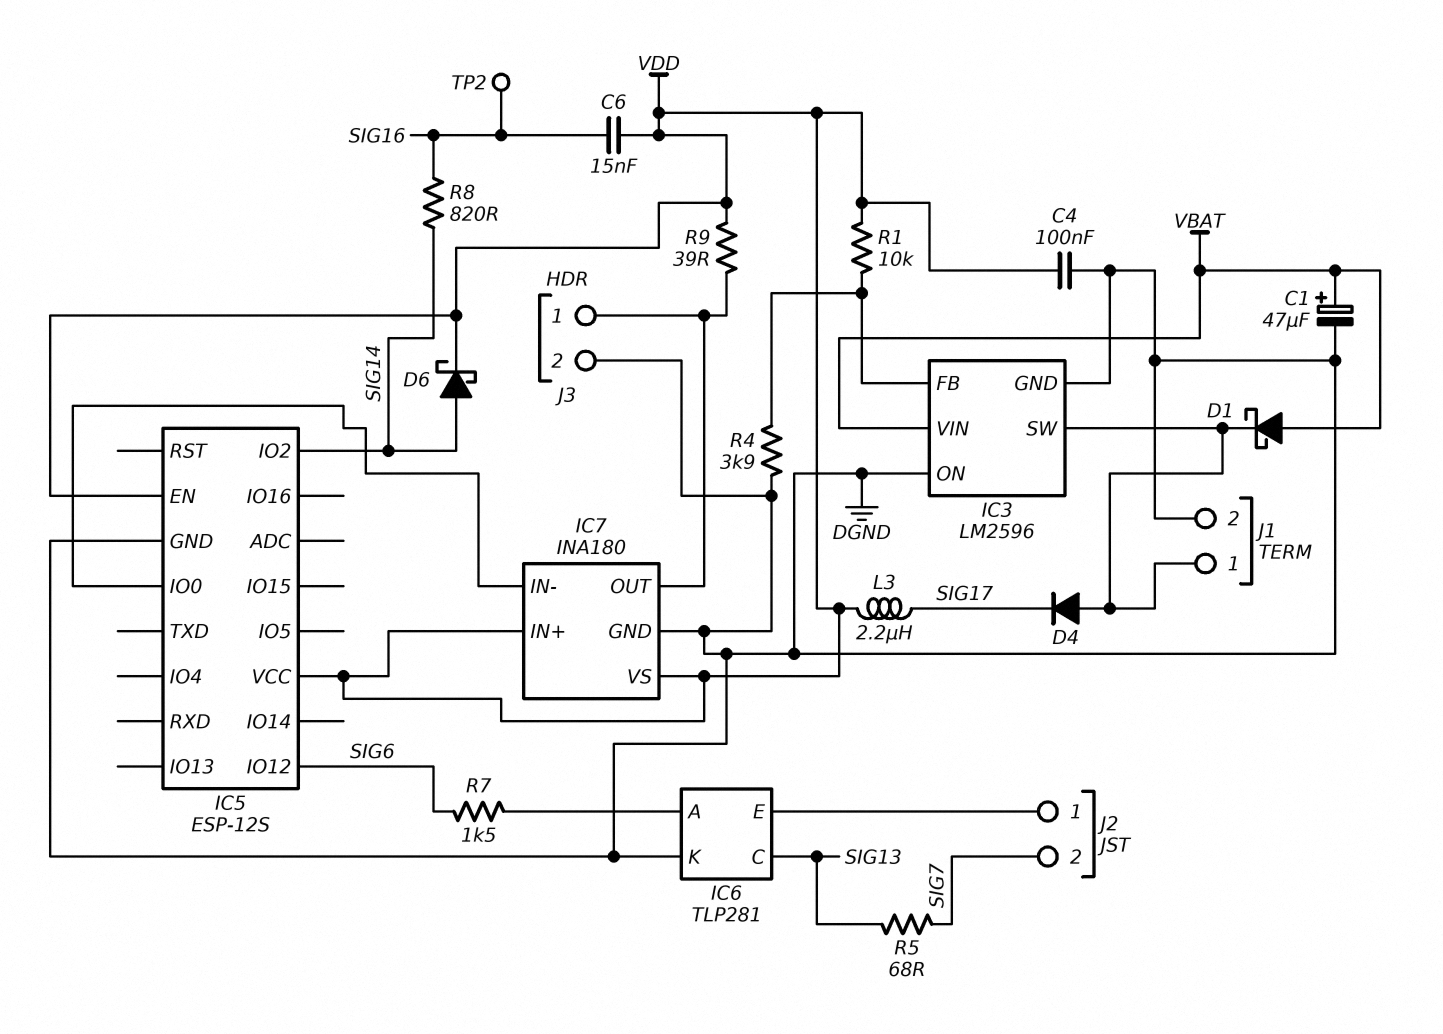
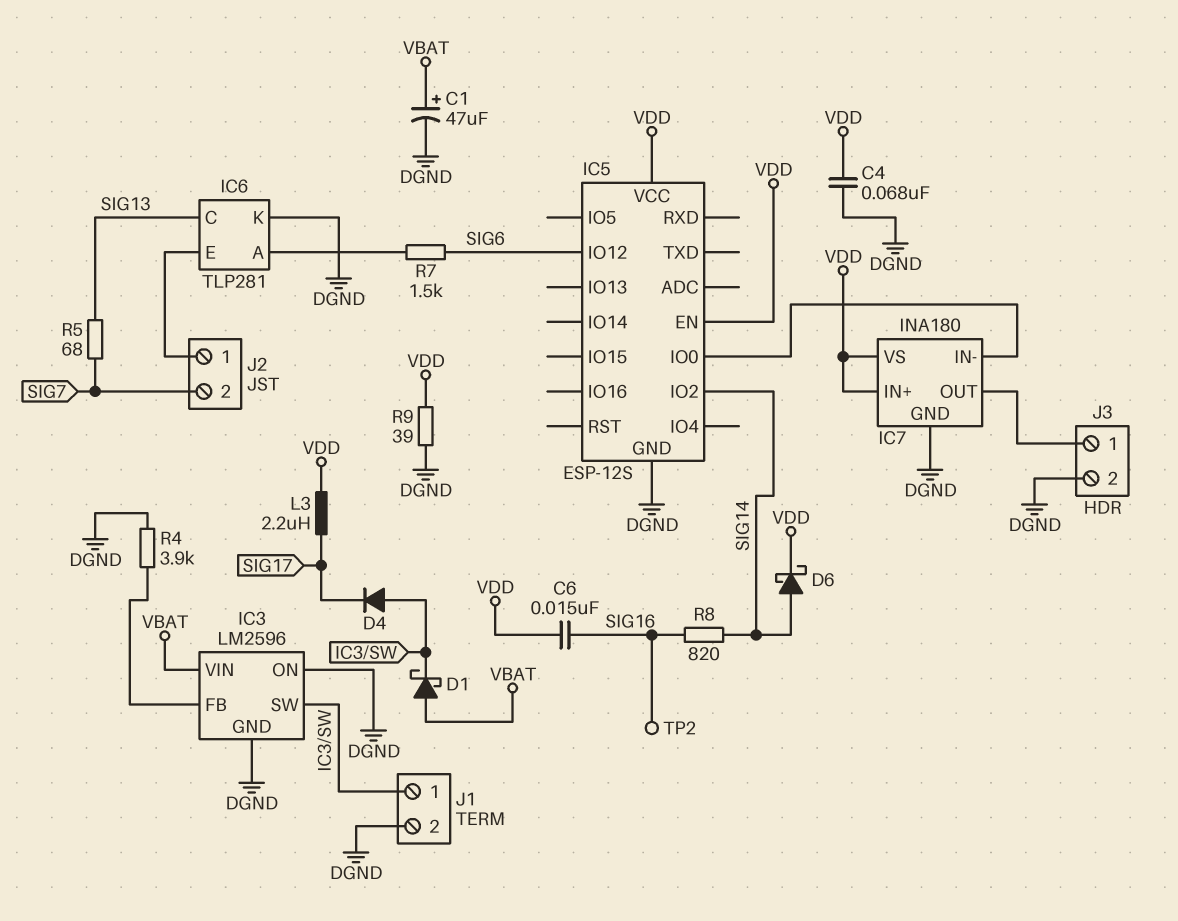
C4: 100nF (DGND, VDD) -> 68nF (DGND, VDD)
R1: 10k (IC3/FB, VDD) -> none
R9: 39 (IC7/OUT, VDD) -> 39 (DGND, VDD)

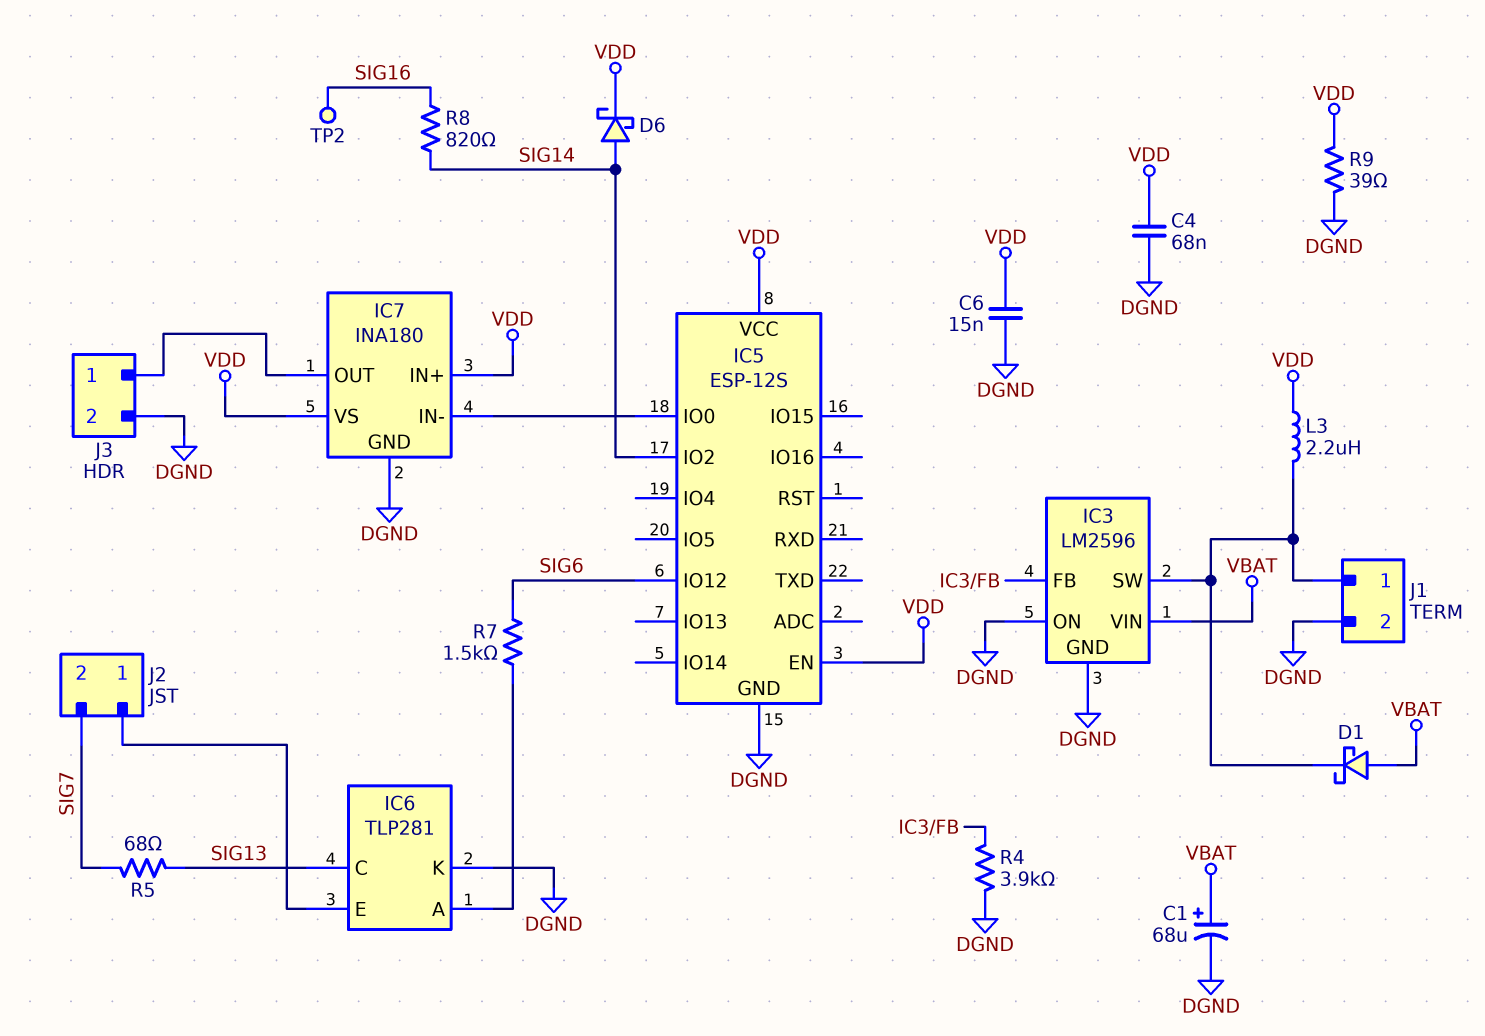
C1: 47uF (plus VBAT, minus DGND) -> 68uF (plus VBAT, minus DGND)
C6: 15nF (SIG16, VDD) -> 15nF (DGND, VDD)
D4: diode (A IC3/SW, K SIG17) -> none
L3: 2.2uH (SIG17, VDD) -> 2.2uH (IC3/SW, VDD)

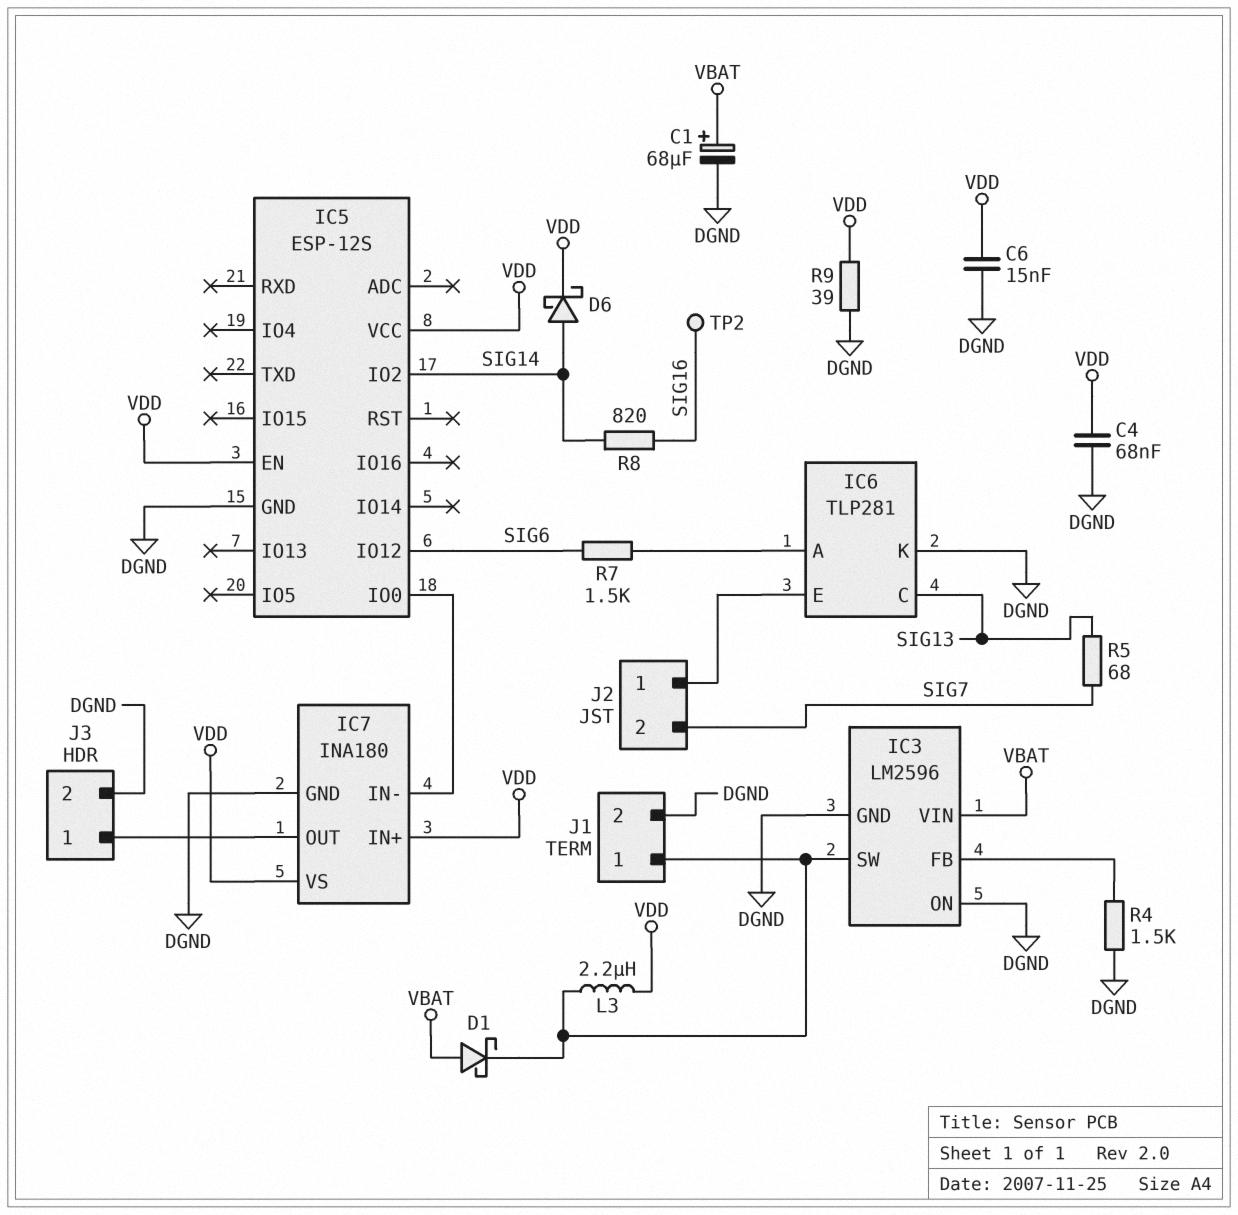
R4: 3.9k (DGND, IC3/FB) -> 1.5k (DGND, IC3/FB)

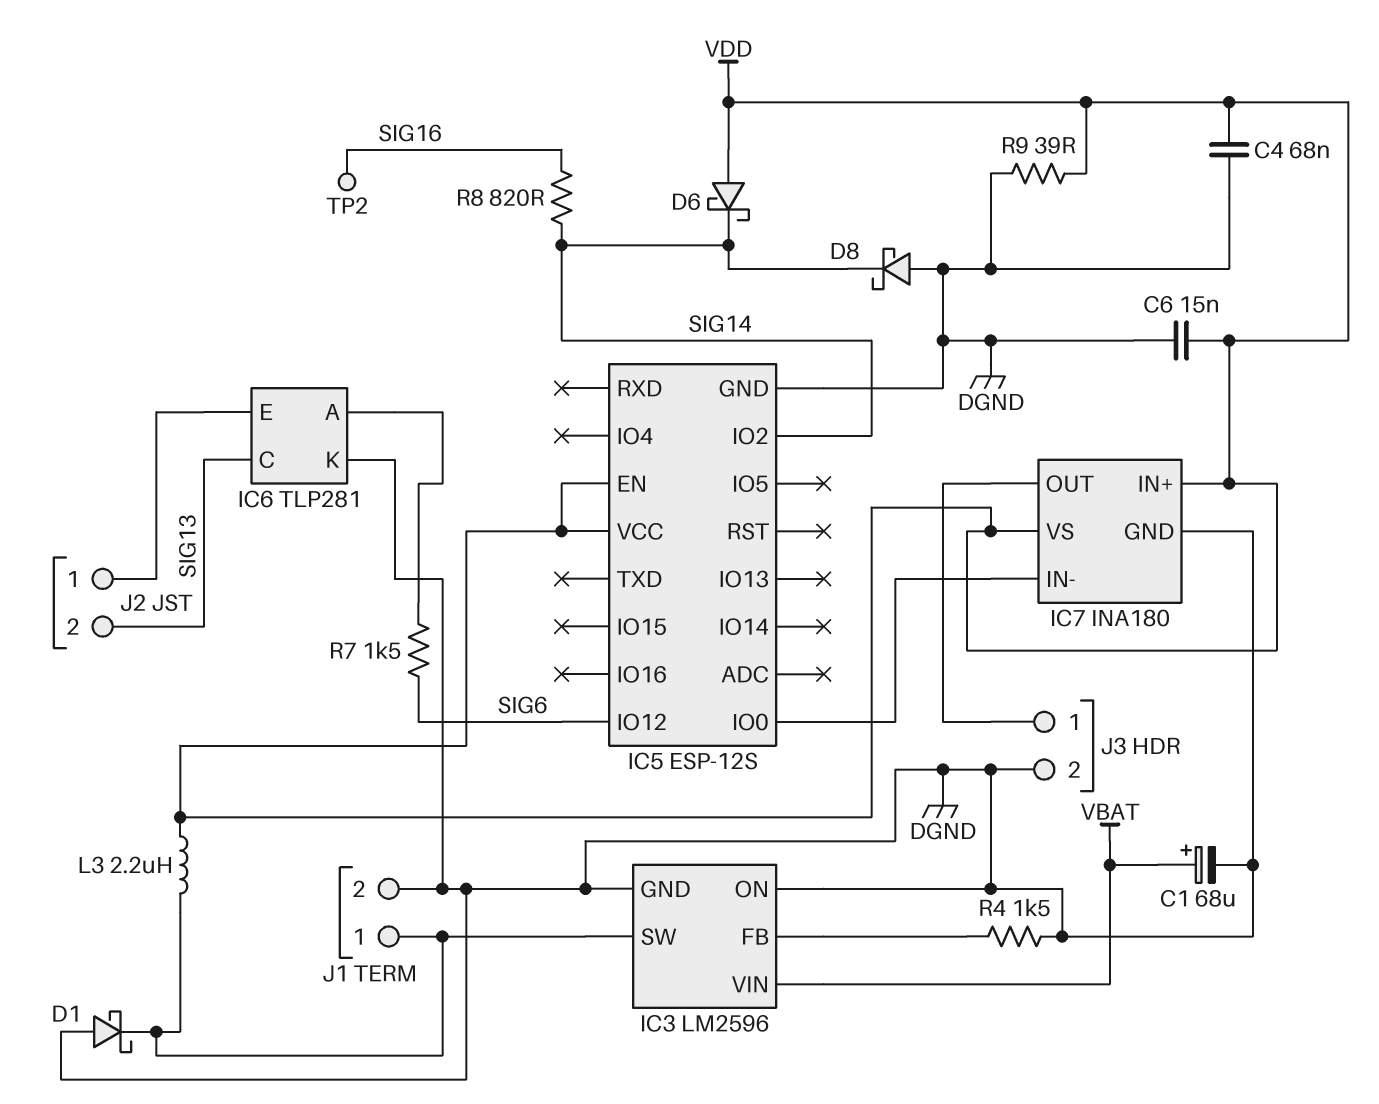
D1: schottky (A VBAT, K IC3/SW) -> schottky (A DGND, K IC3/SW)
D6: schottky (A SIG14, K VDD) -> schottky (A VDD, K SIG14)
D8: none -> schottky (A DGND, K SIG14)
J2 pin 2: SIG7 -> SIG13
R5: 68 (SIG7, SIG13) -> none

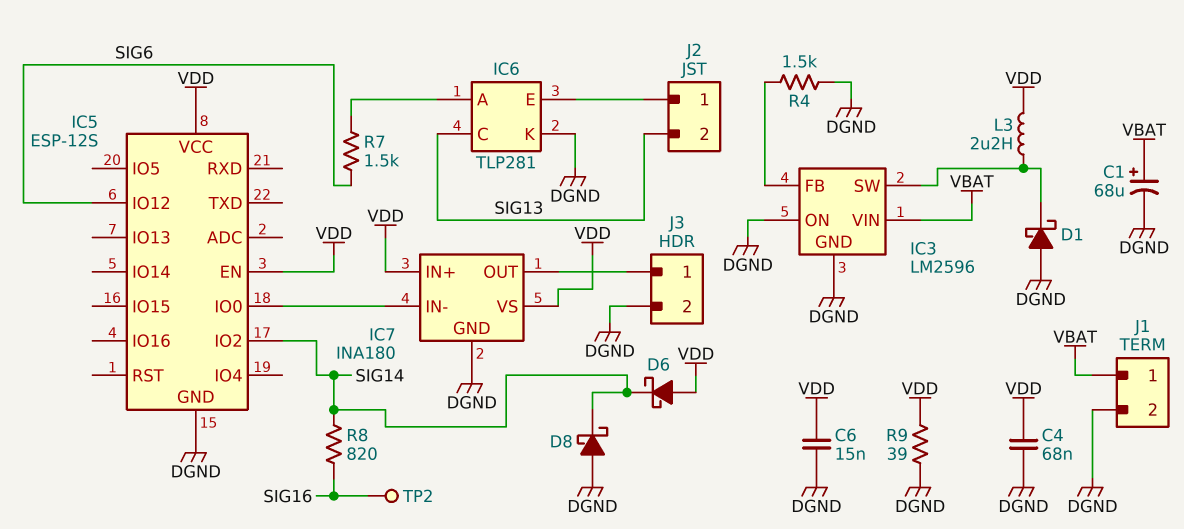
J1 pin 1: IC3/SW -> VBAT

